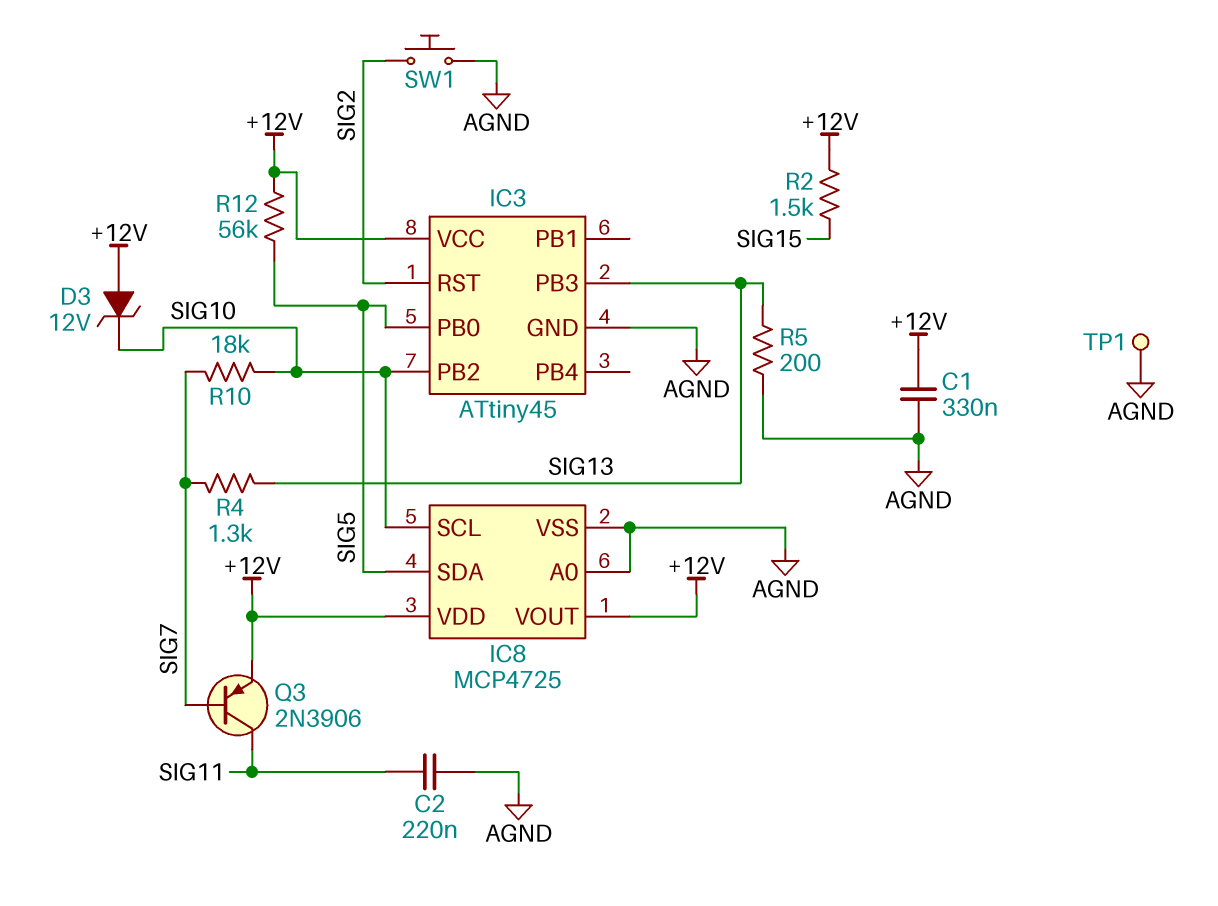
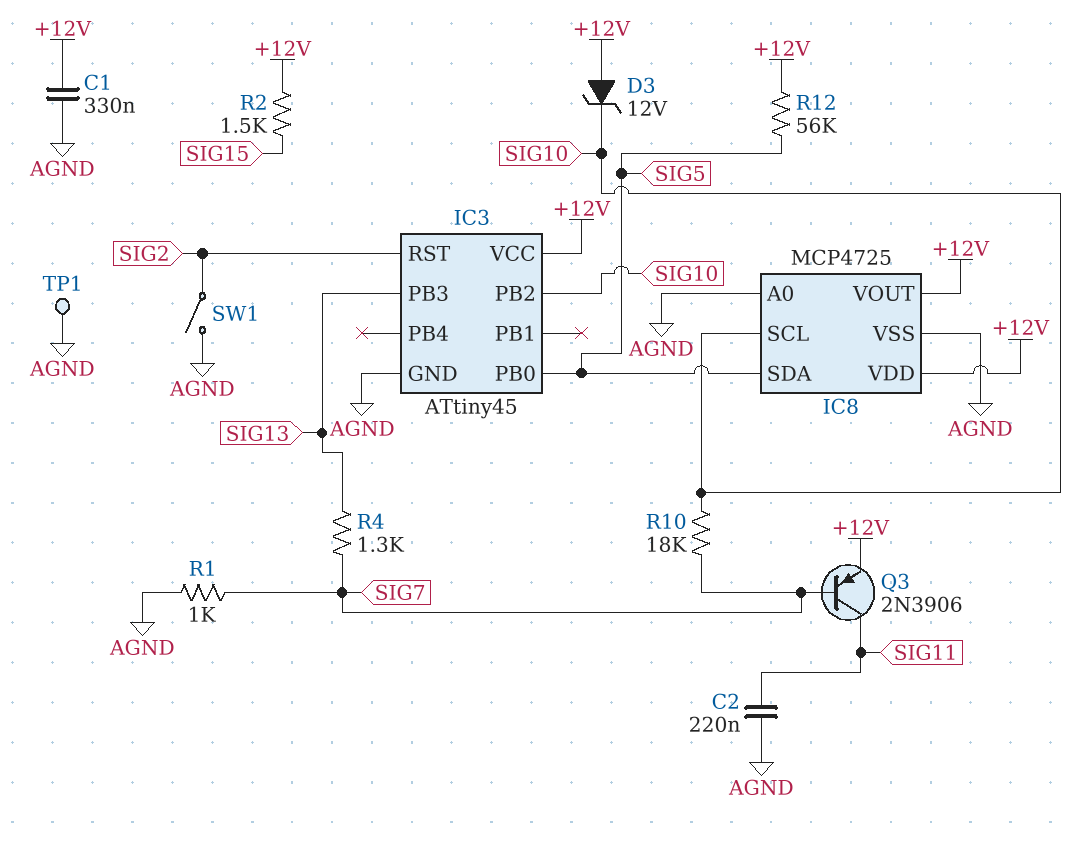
R1: none -> 1k (AGND, SIG7)
R5: 200 (AGND, SIG13) -> none
SW1: button (AGND, SIG2) -> switch (AGND, SIG2)

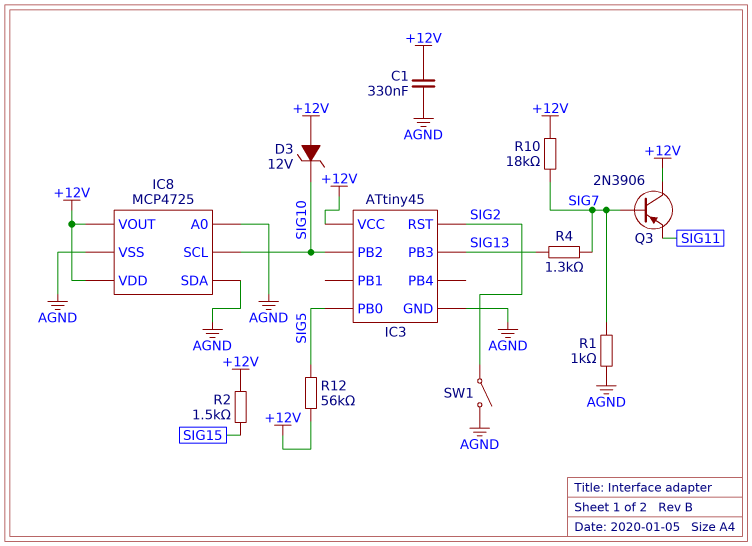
C2: 220nF (AGND, SIG11) -> none
IC8 pin SDA: SIG5 -> AGND
Q3: PNP 2N3906 (B SIG7, C SIG11, E +12V) -> PNP 2N3906 (B SIG7, C +12V, E SIG11)
R10: 18k (SIG7, SIG10) -> 18k (+12V, SIG7)
TP1: test point (AGND) -> none

